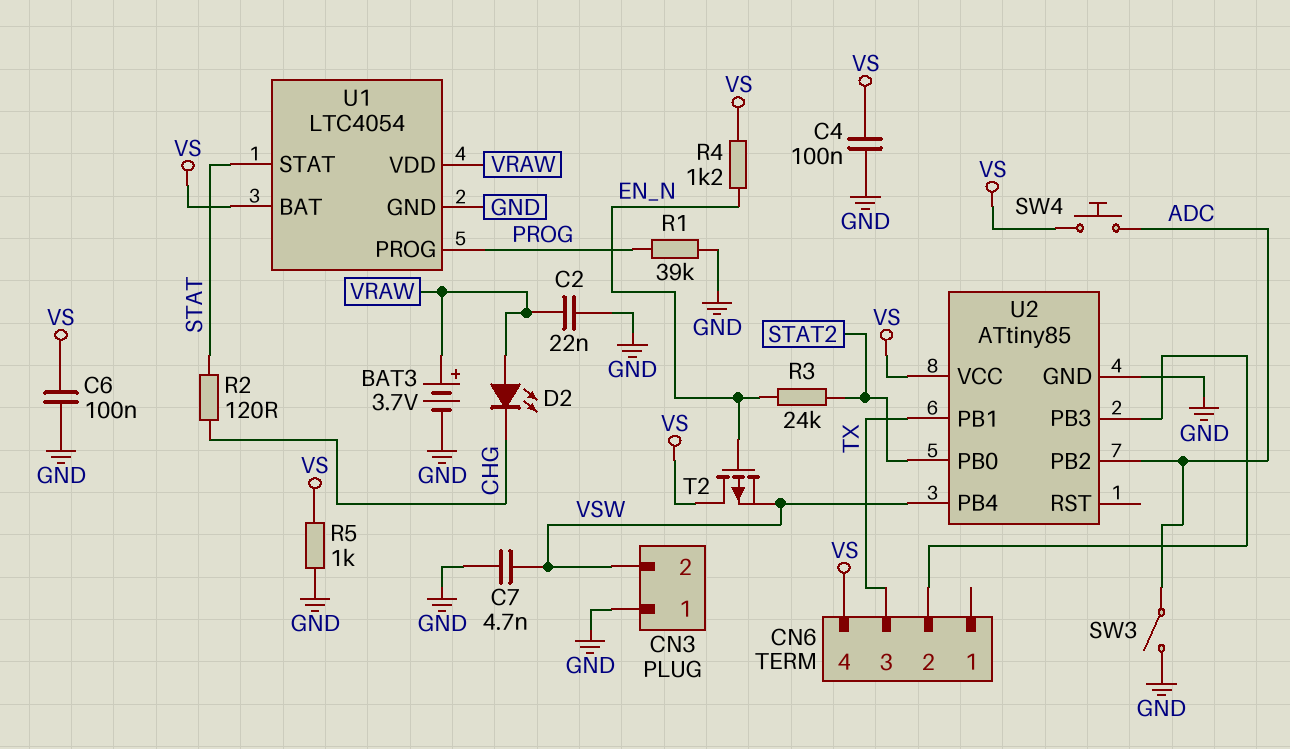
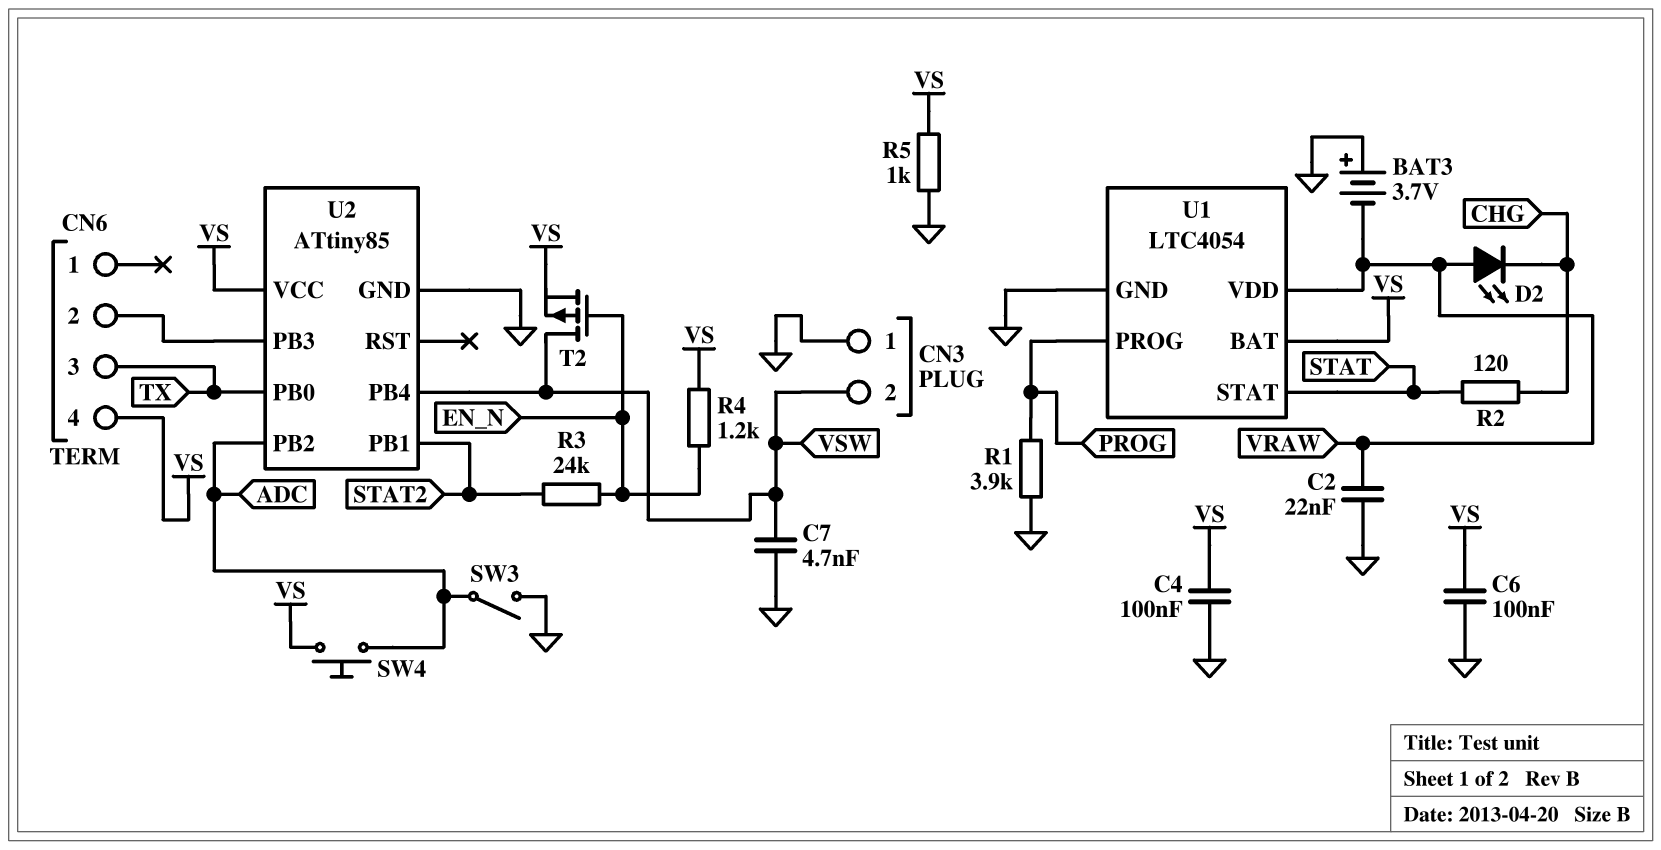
BAT3: 3.7V (plus VRAW, minus GND) -> 3.7V (plus GND, minus VRAW)
R1: 39k (GND, PROG) -> 3.9k (GND, PROG)
T2: PMOS (G EN_N, D VS, S VSW) -> PMOS (G EN_N, D VSW, S VS)
U2 pin PB0: STAT2 -> TX
U2 pin PB1: TX -> STAT2

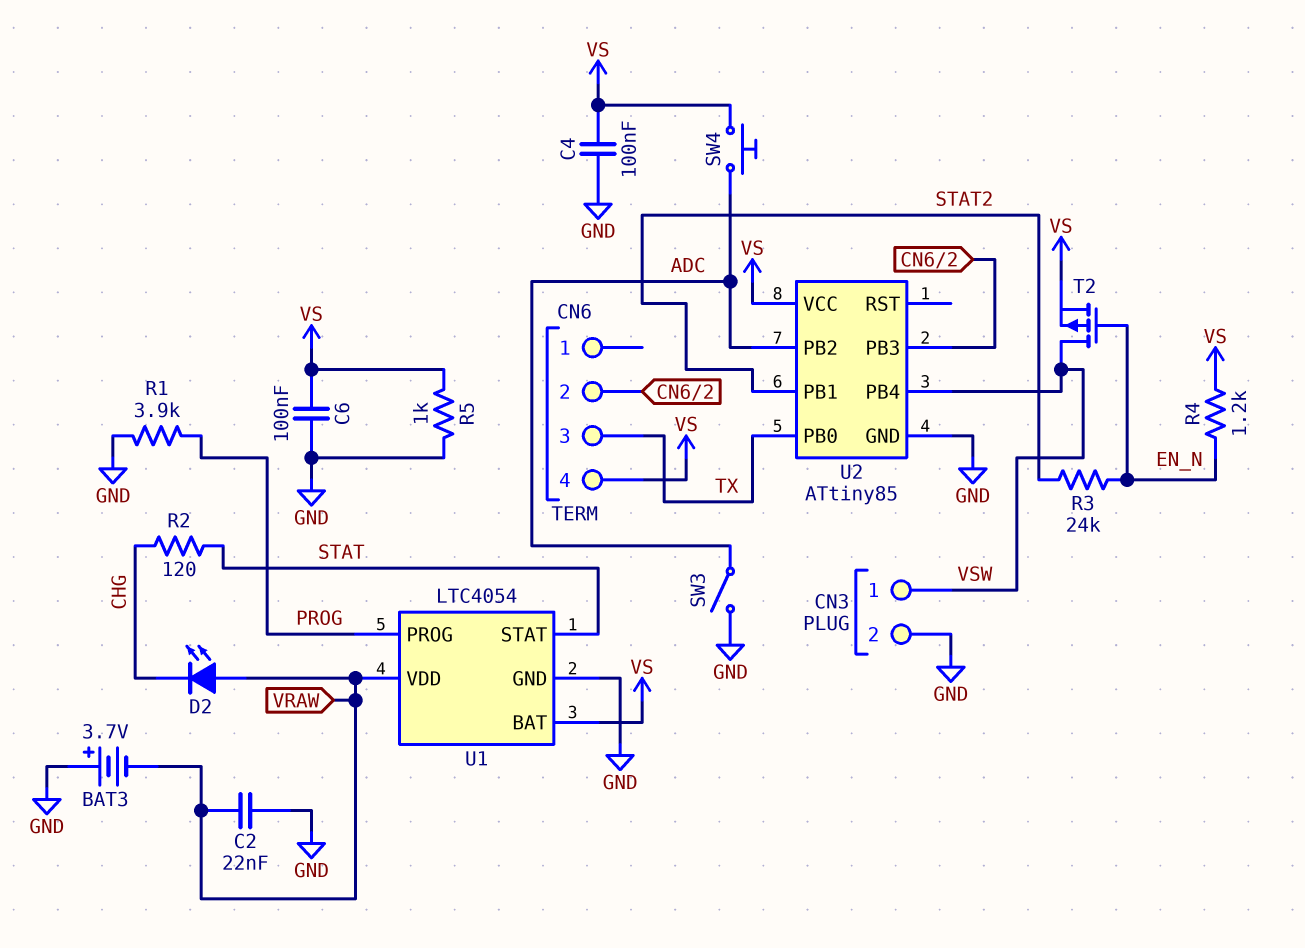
C7: 4.7nF (GND, VSW) -> none
CN3 pin 1: GND -> VSW
CN3 pin 2: VSW -> GND

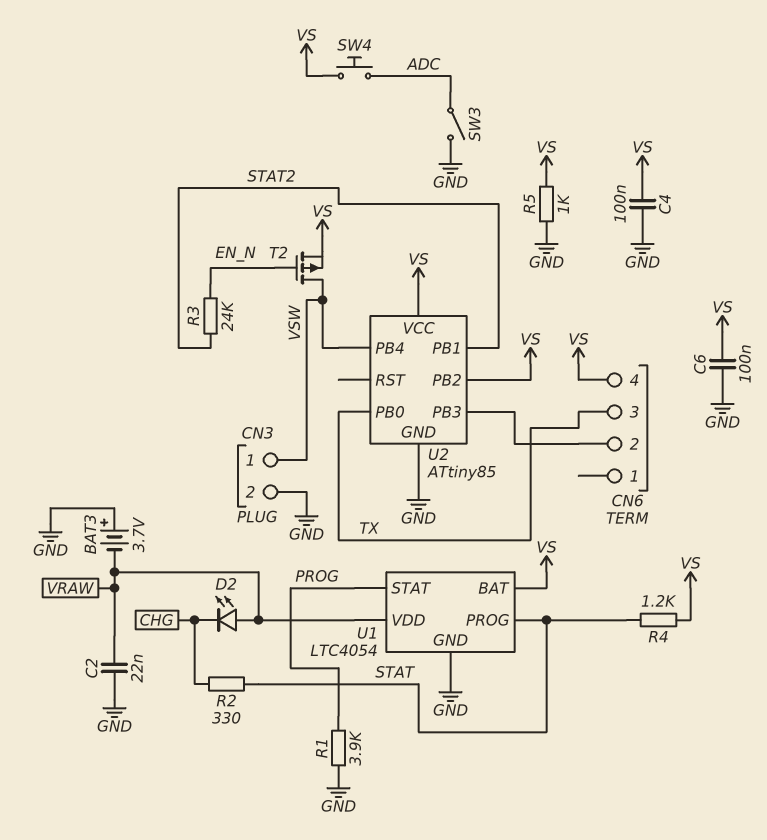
R2: 120 (CHG, STAT) -> 330 (CHG, STAT)
R4: 1.2k (EN_N, VS) -> 1.2k (STAT, VS)
U1 pin PROG: PROG -> STAT
U1 pin STAT: STAT -> PROG
U2 pin PB2: ADC -> VS

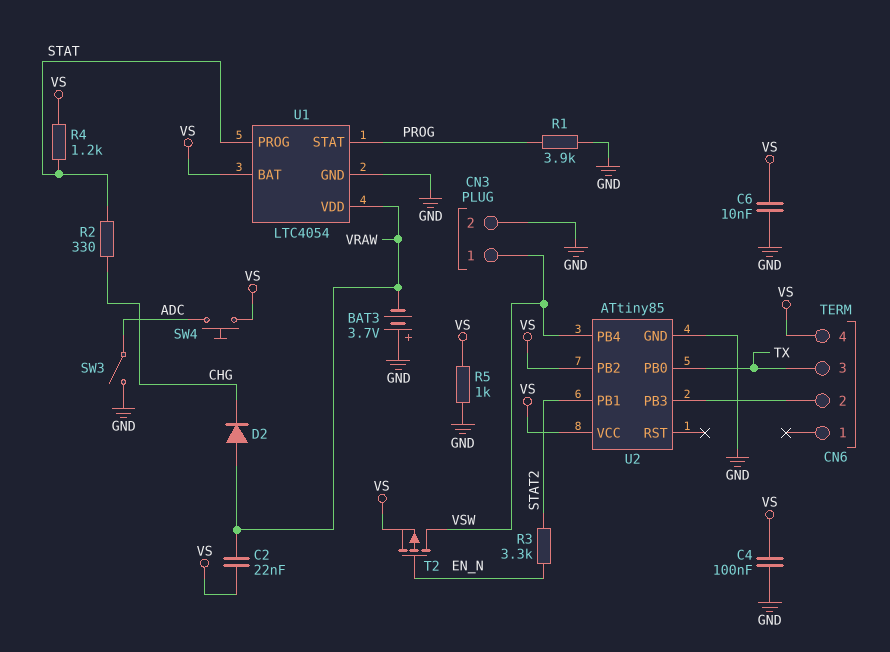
C2: 22nF (GND, VRAW) -> 22nF (VRAW, VS)
C6: 100nF (GND, VS) -> 10nF (GND, VS)
D2: LED (A VRAW, K CHG) -> diode (A VRAW, K CHG)
R3: 24k (EN_N, STAT2) -> 3.3k (EN_N, STAT2)

